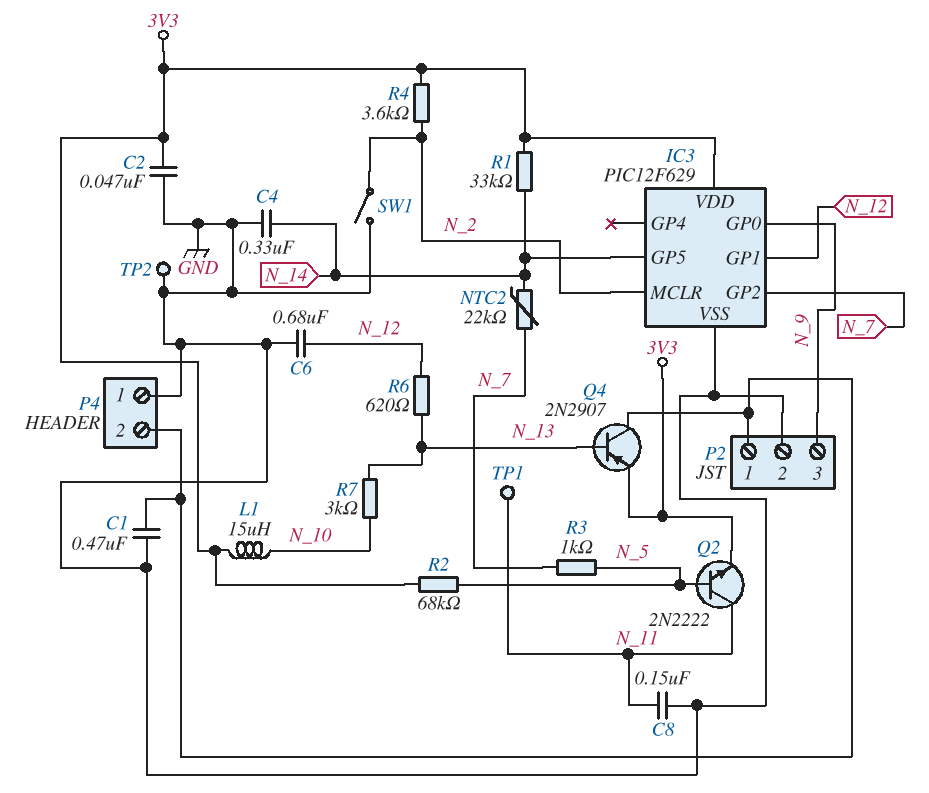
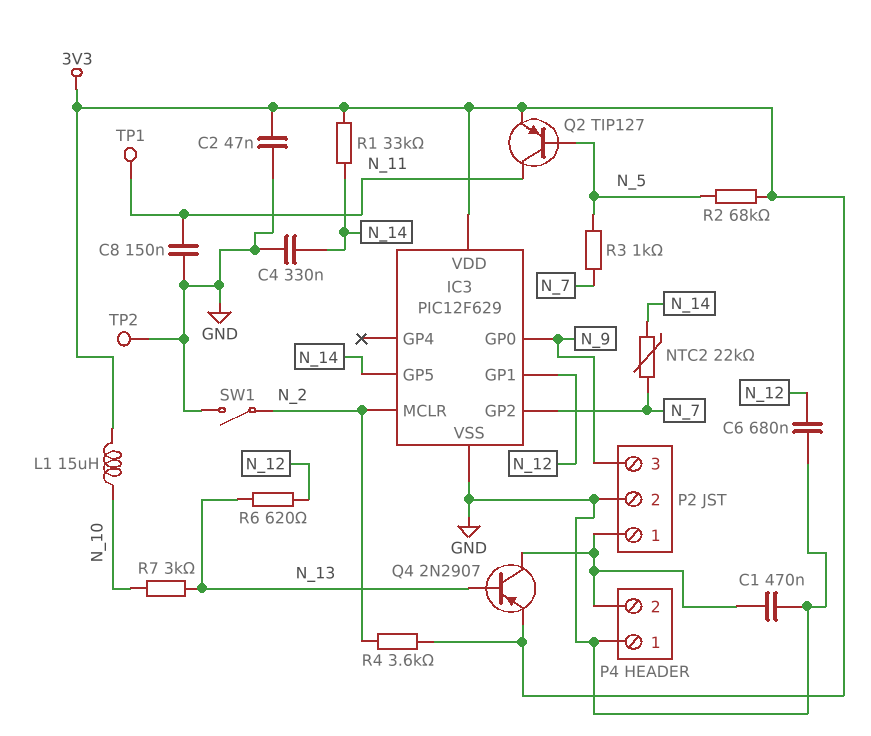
Q2: NPN 2N2222 (B N_5, C N_11, E 3V3) -> PNP TIP127 (B N_5, C N_11, E 3V3)

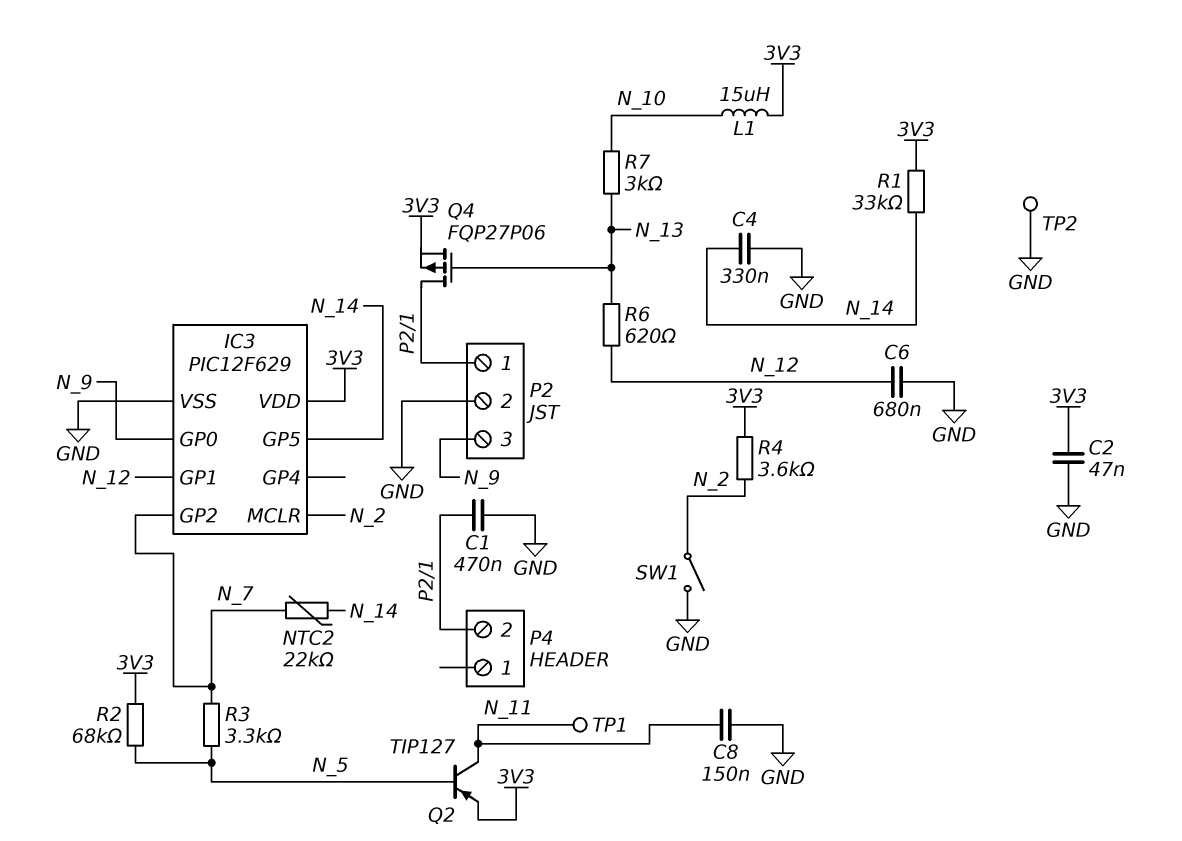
P4 pin 1: GND -> none
Q4: PNP 2N2907 (B N_13, C P2/1, E 3V3) -> PMOS FQP27P06 (G N_13, D P2/1, S 3V3)
R3: 1k (N_5, N_7) -> 3.3k (N_5, N_7)

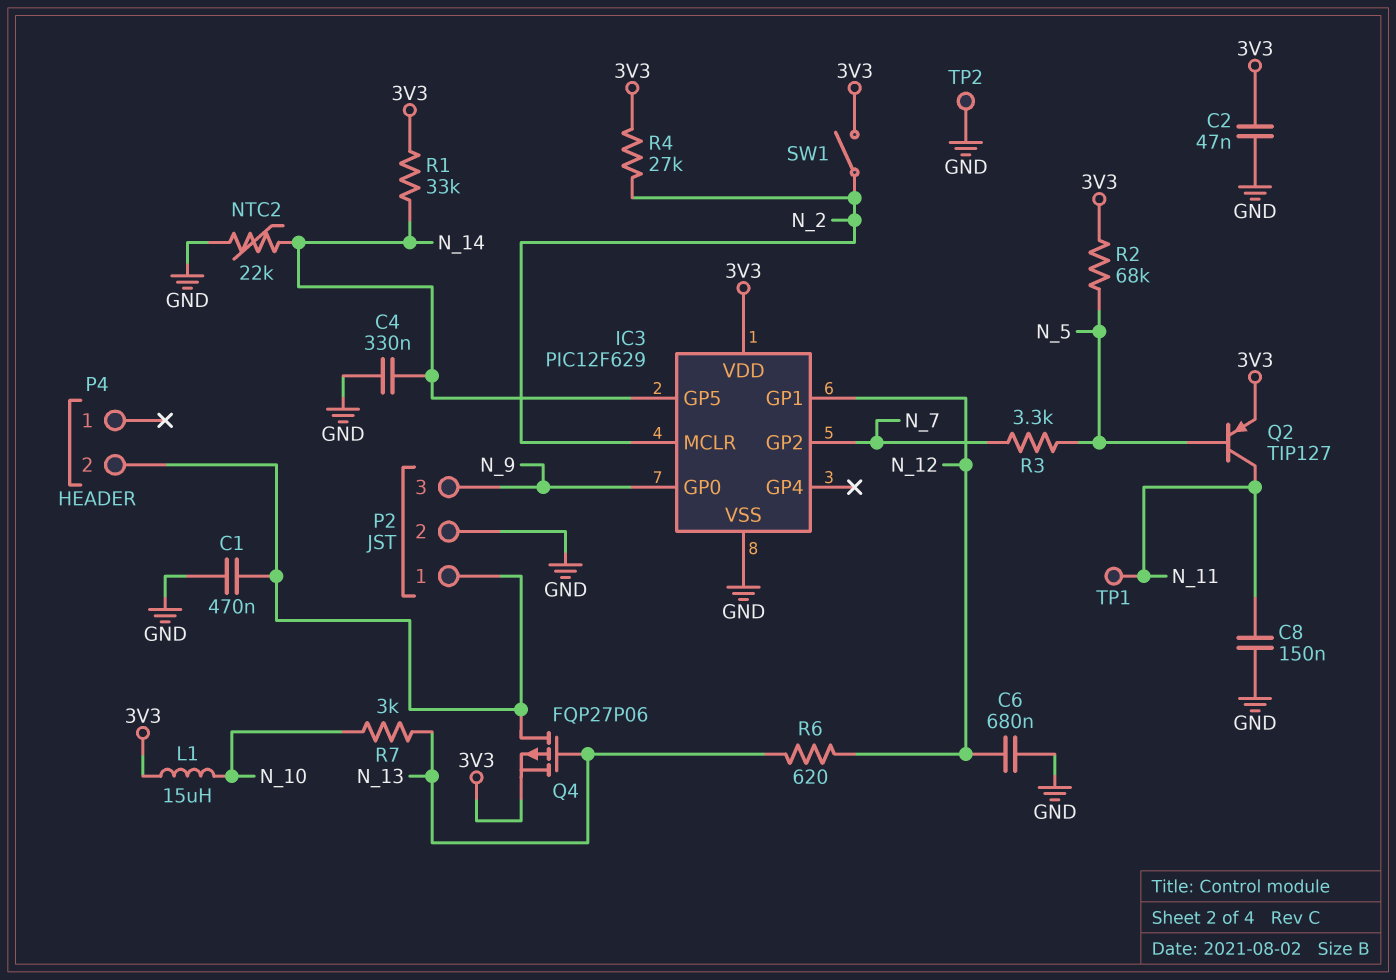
NTC2: 22k (N_7, N_14) -> 22k (GND, N_14)
R4: 3.6k (3V3, N_2) -> 27k (3V3, N_2)
SW1: switch (GND, N_2) -> switch (3V3, N_2)

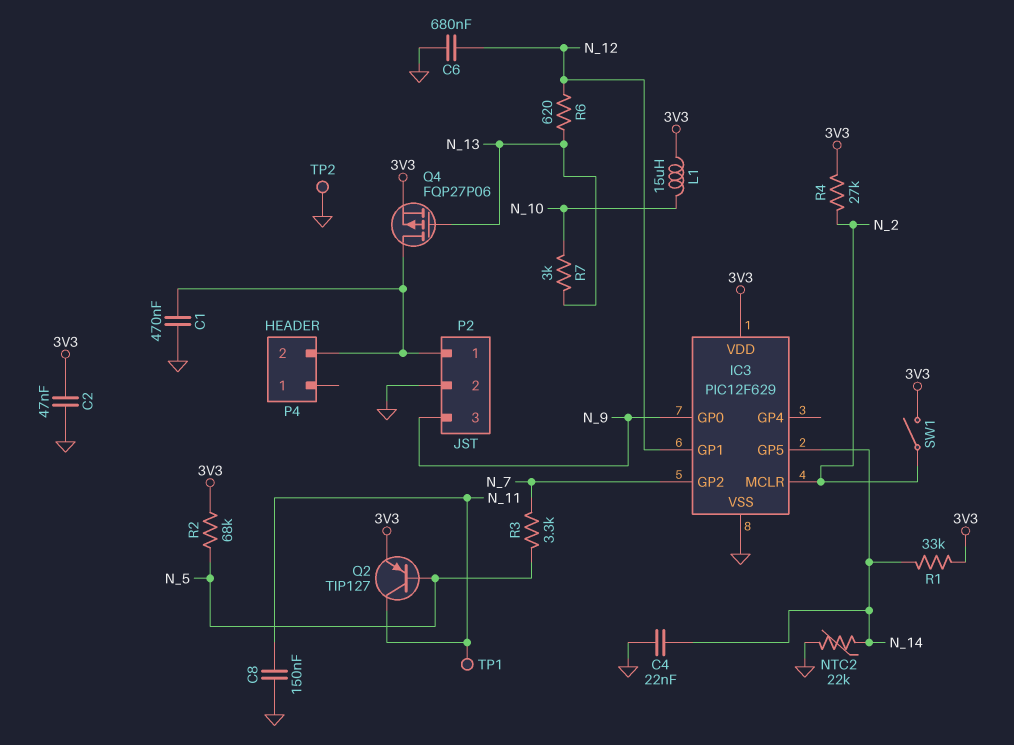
C4: 330nF (GND, N_14) -> 22nF (GND, N_14)

